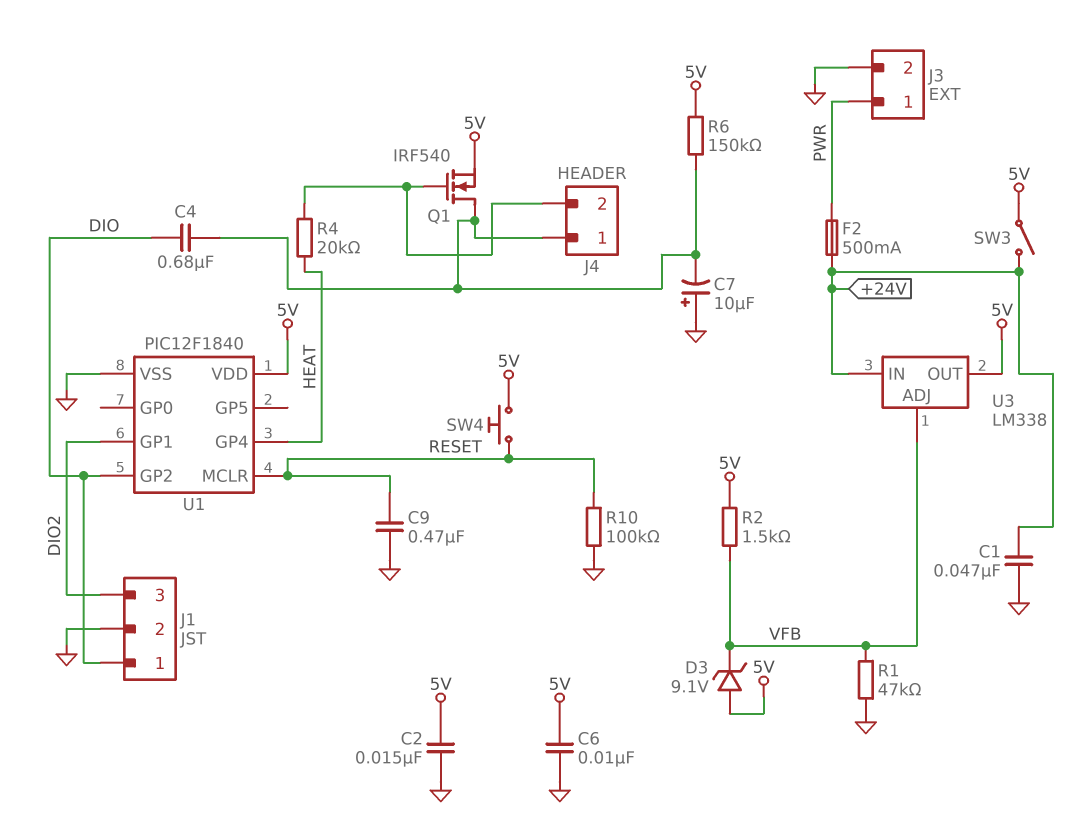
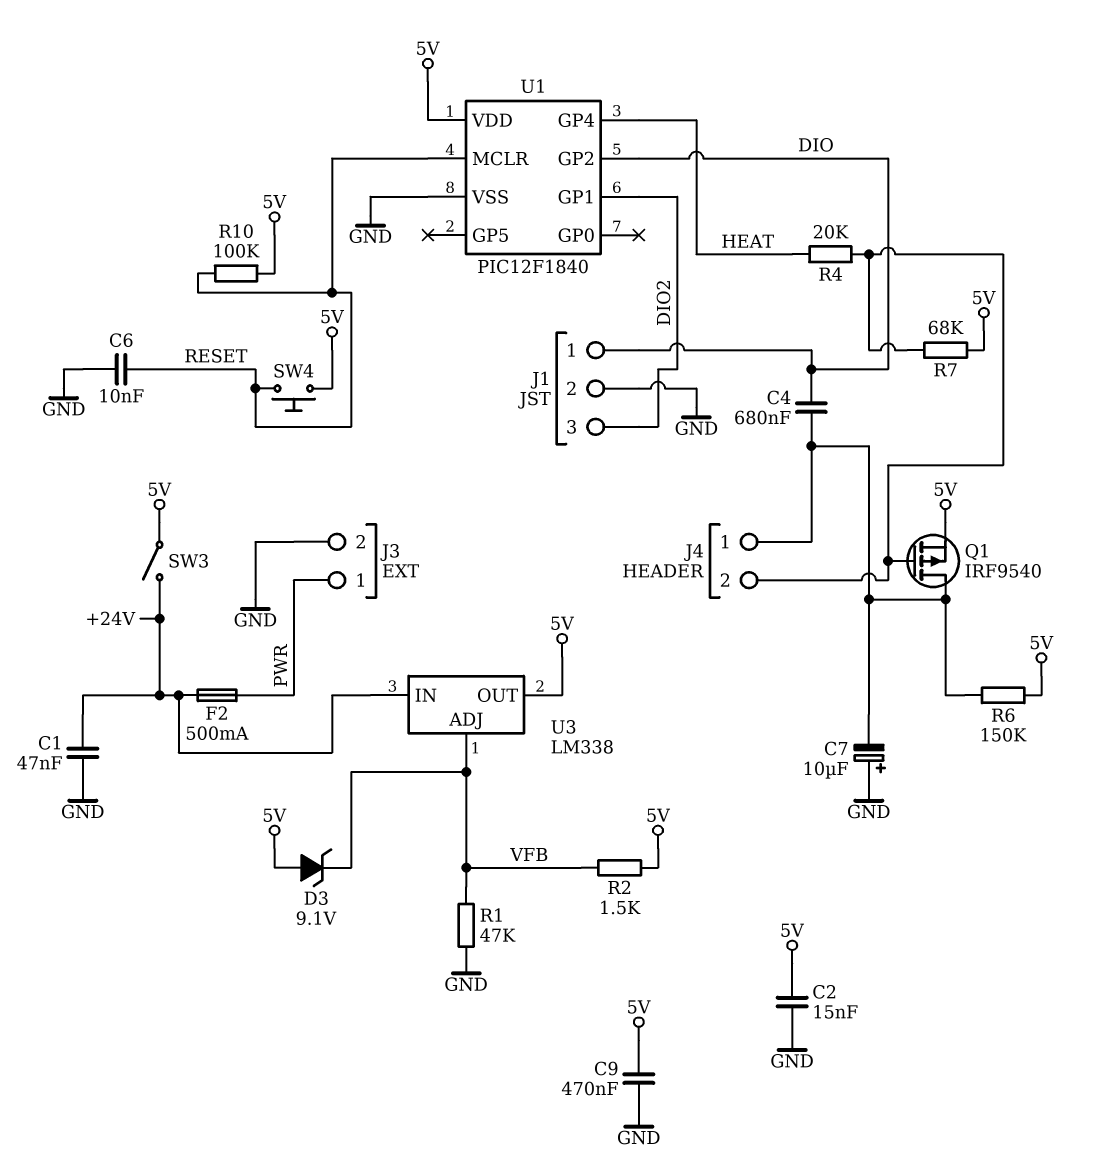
C6: 10nF (5V, GND) -> 10nF (GND, RESET)
C9: 470nF (GND, RESET) -> 470nF (5V, GND)
Q1: NMOS IRF540 (G J4/2, D J4/1, S 5V) -> PMOS IRF9540 (G J4/2, D J4/1, S 5V)
R7: none -> 68k (5V, J4/2)
R10: 100k (GND, RESET) -> 100k (5V, RESET)

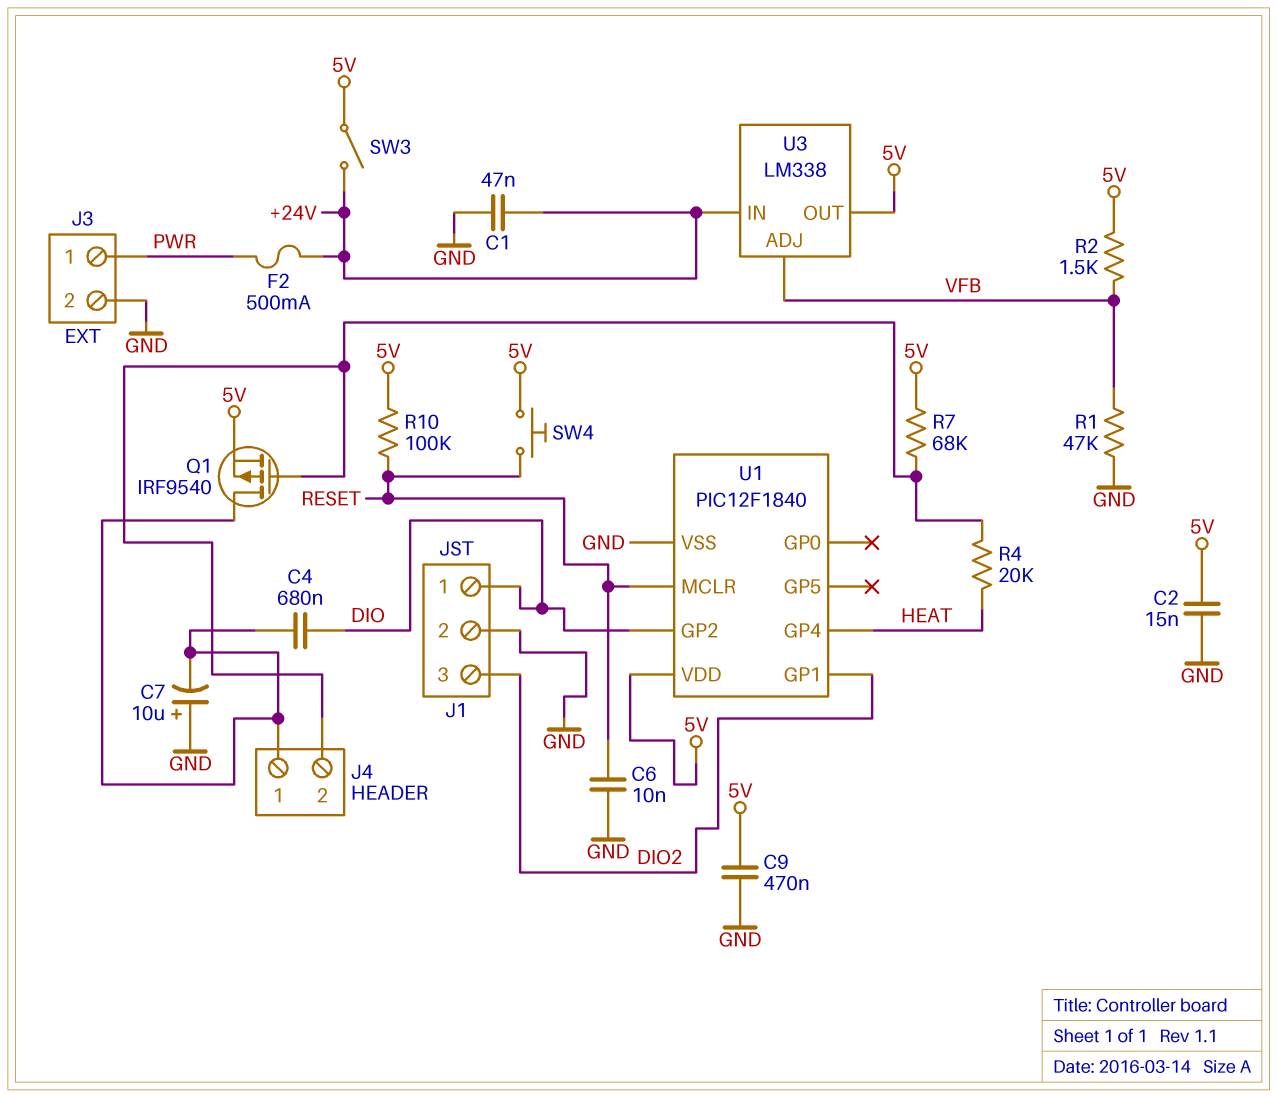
D3: zener 9.1V (A 5V, K VFB) -> none
R6: 150k (5V, J4/1) -> none

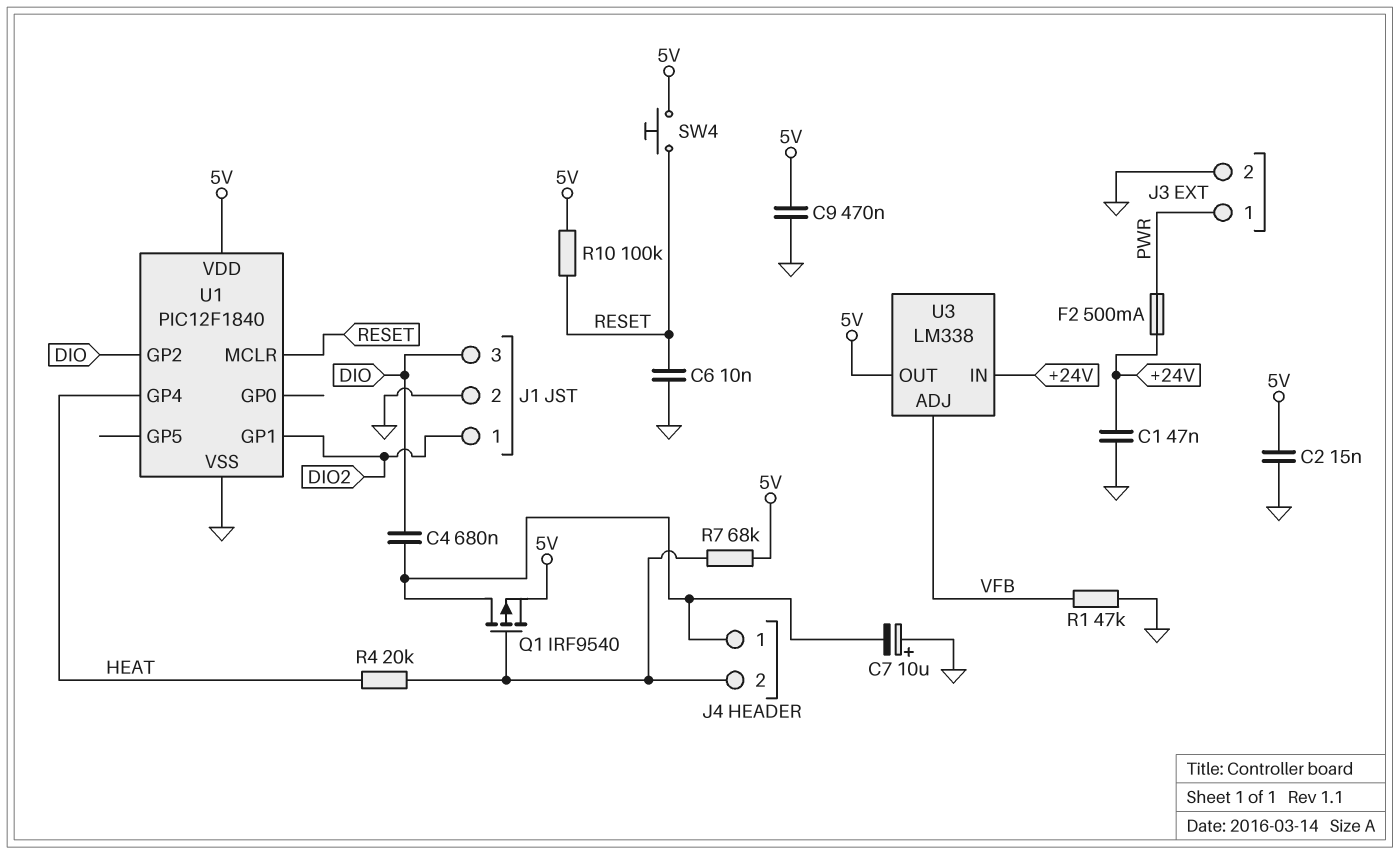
J1 pin 1: DIO -> DIO2
J1 pin 3: DIO2 -> DIO
R2: 1.5k (5V, VFB) -> none
SW3: switch (+24V, 5V) -> none

